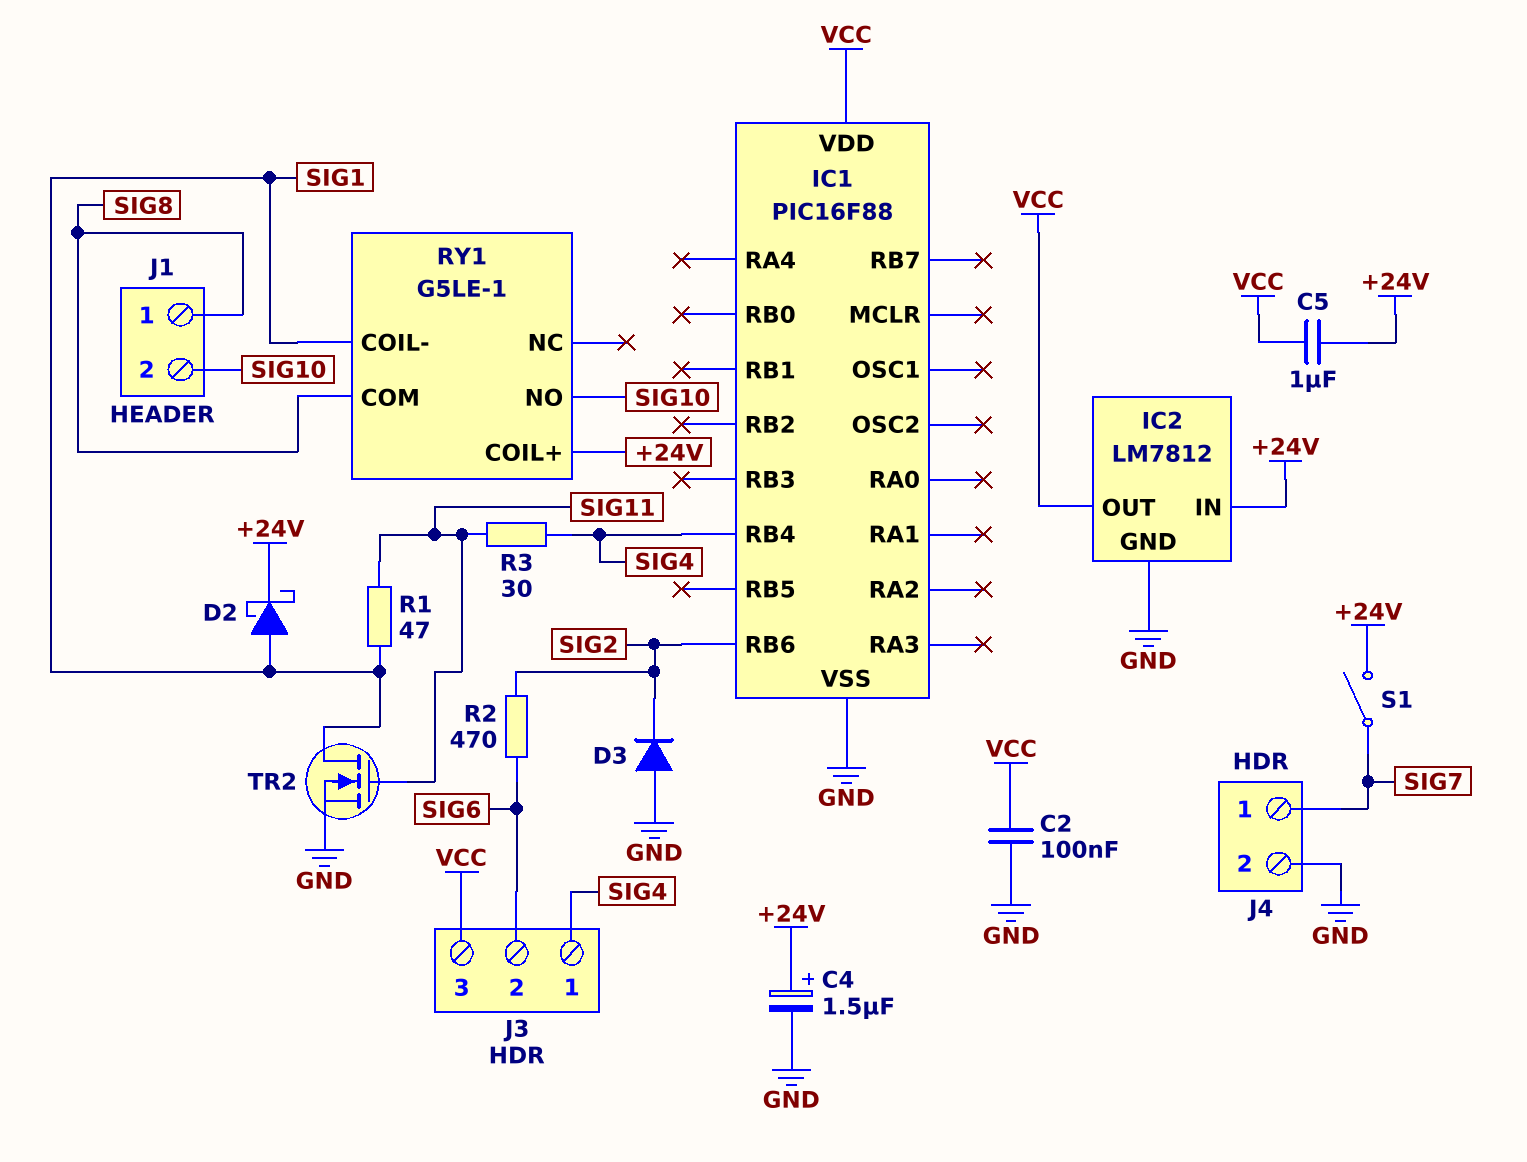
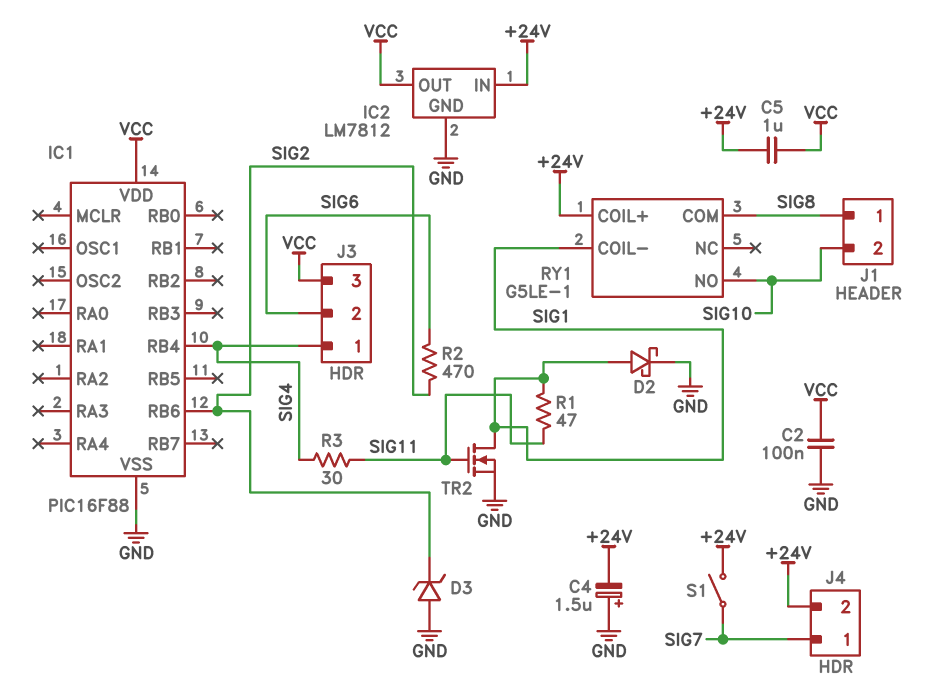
C4: 1.5uF (plus +24V, minus GND) -> 1.5uF (plus GND, minus +24V)
D2: schottky (A SIG1, K +24V) -> schottky (A SIG1, K GND)
D3: diode (A GND, K SIG2) -> zener (A GND, K SIG2)
J4 pin 2: GND -> +24V

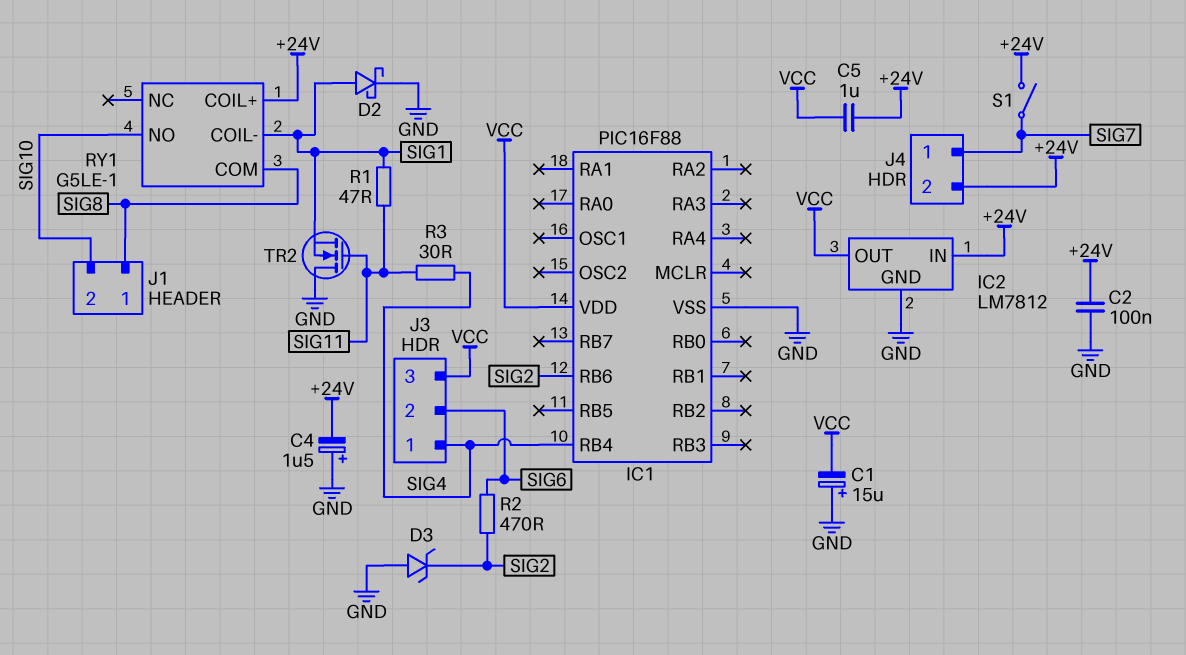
C1: none -> 15uF (plus GND, minus VCC)
C2: 100nF (GND, VCC) -> 100nF (+24V, GND)
TR2: NMOS (G SIG11, D SIG1, S GND) -> NMOS (G SIG11, D GND, S SIG1)

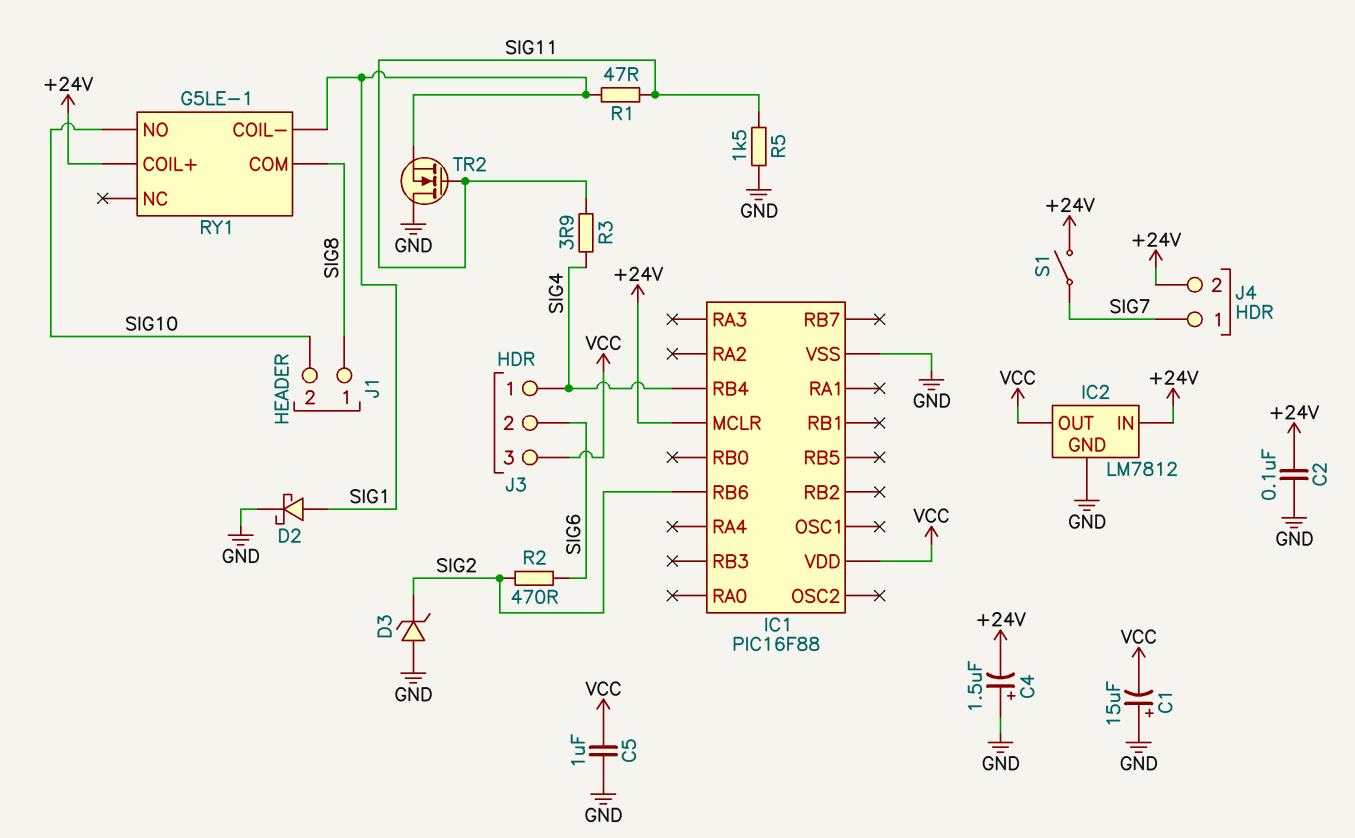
C5: 1uF (+24V, VCC) -> 1uF (GND, VCC)
IC1 pin MCLR: none -> +24V
R3: 30 (SIG4, SIG11) -> 3.9 (SIG4, SIG11)
R5: none -> 1.5k (GND, SIG11)

